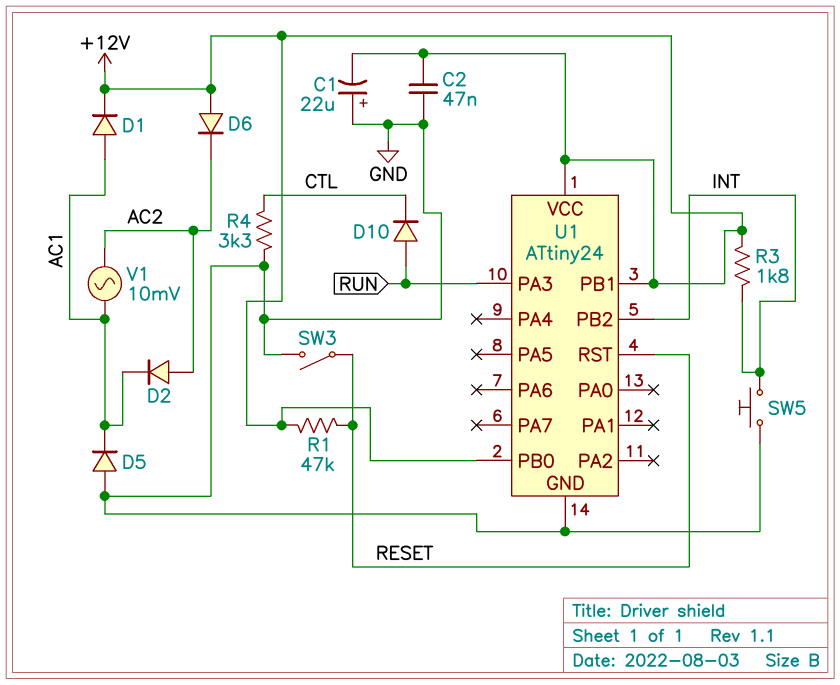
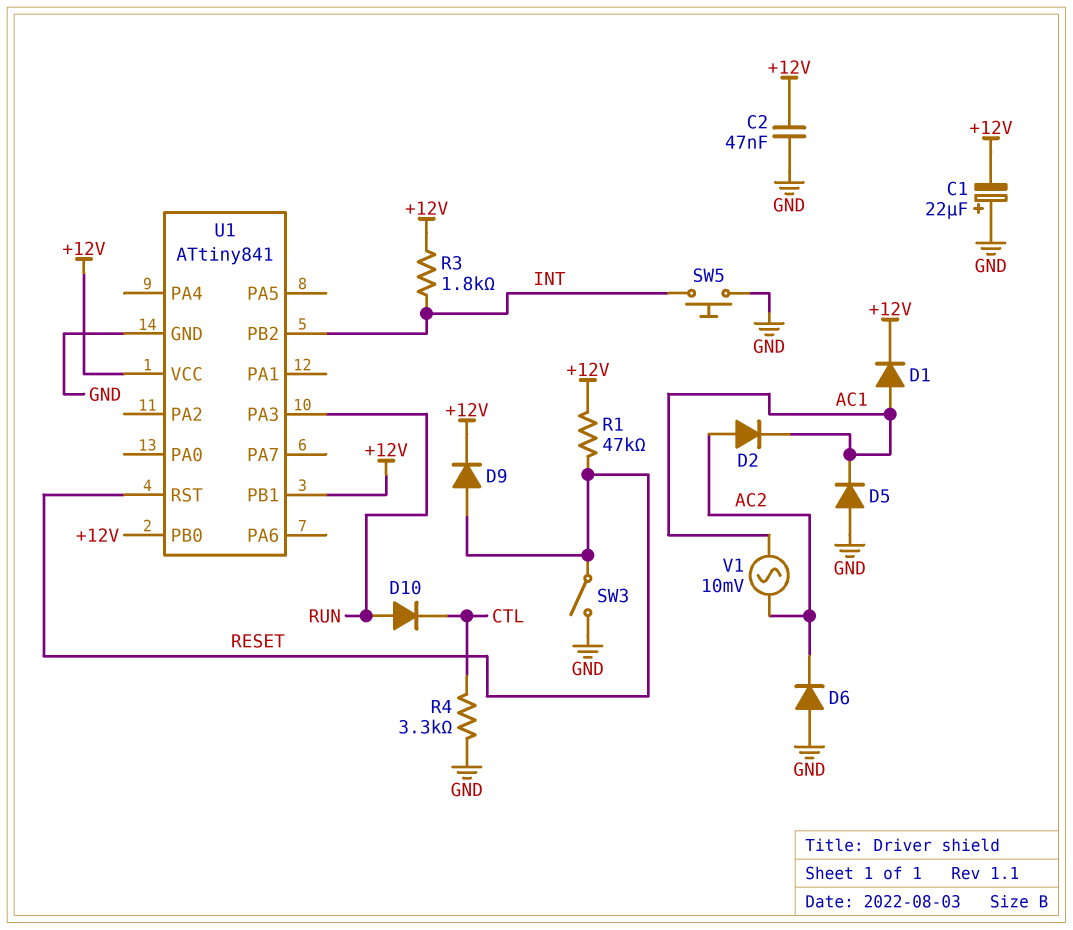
D6: diode (A +12V, K AC2) -> diode (A GND, K AC2)
D9: none -> diode (A RESET, K +12V)
U1: ATtiny24 -> ATtiny841

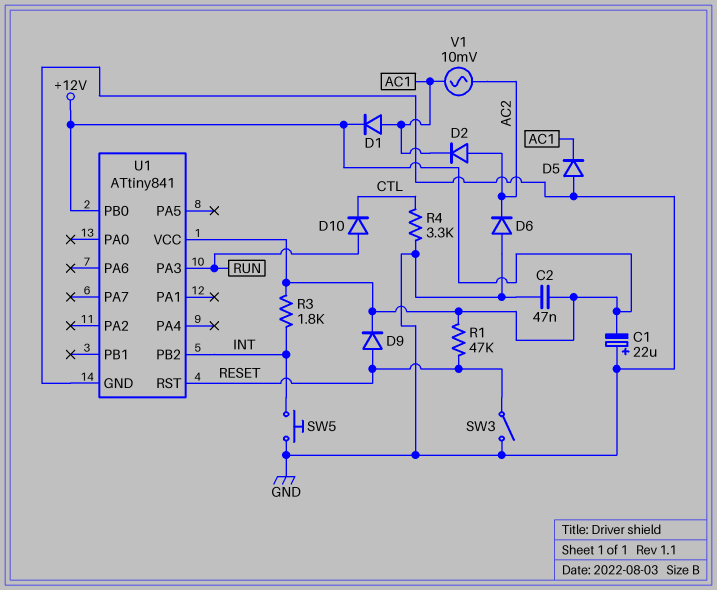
U1 pin PB1: +12V -> none

